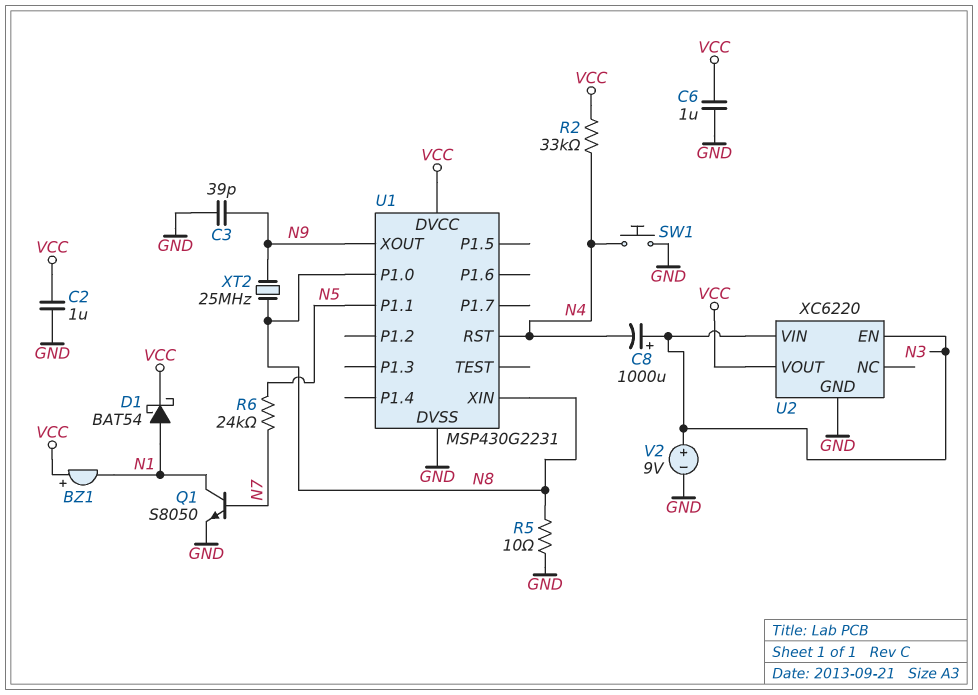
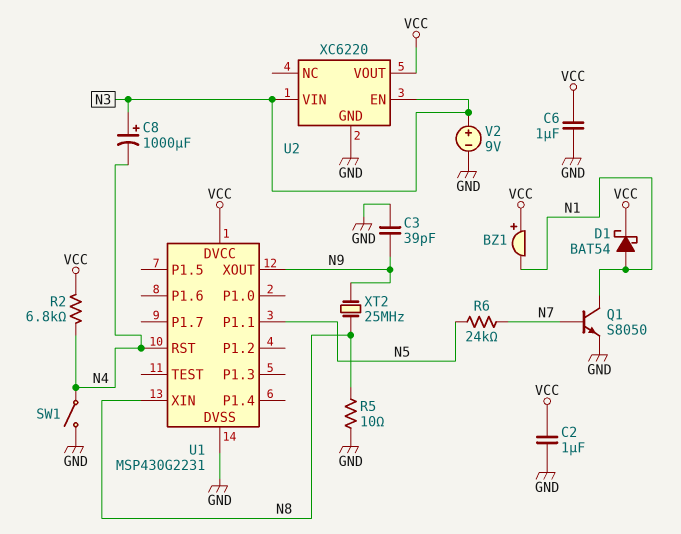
R2: 33k (N4, VCC) -> 6.8k (N4, VCC)
SW1: button (GND, N4) -> switch (GND, N4)
U1 pin P1.0: N8 -> none

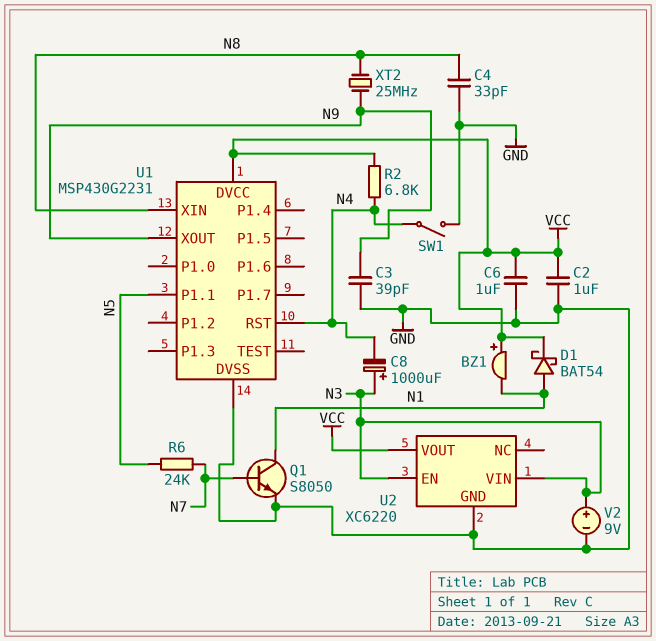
C4: none -> 33pF (GND, N8)
R5: 10 (GND, N8) -> none

